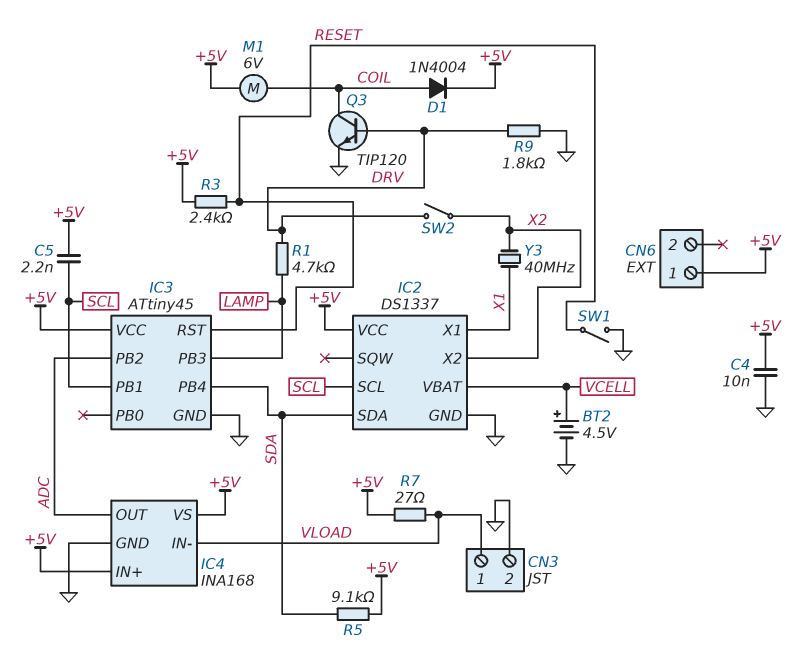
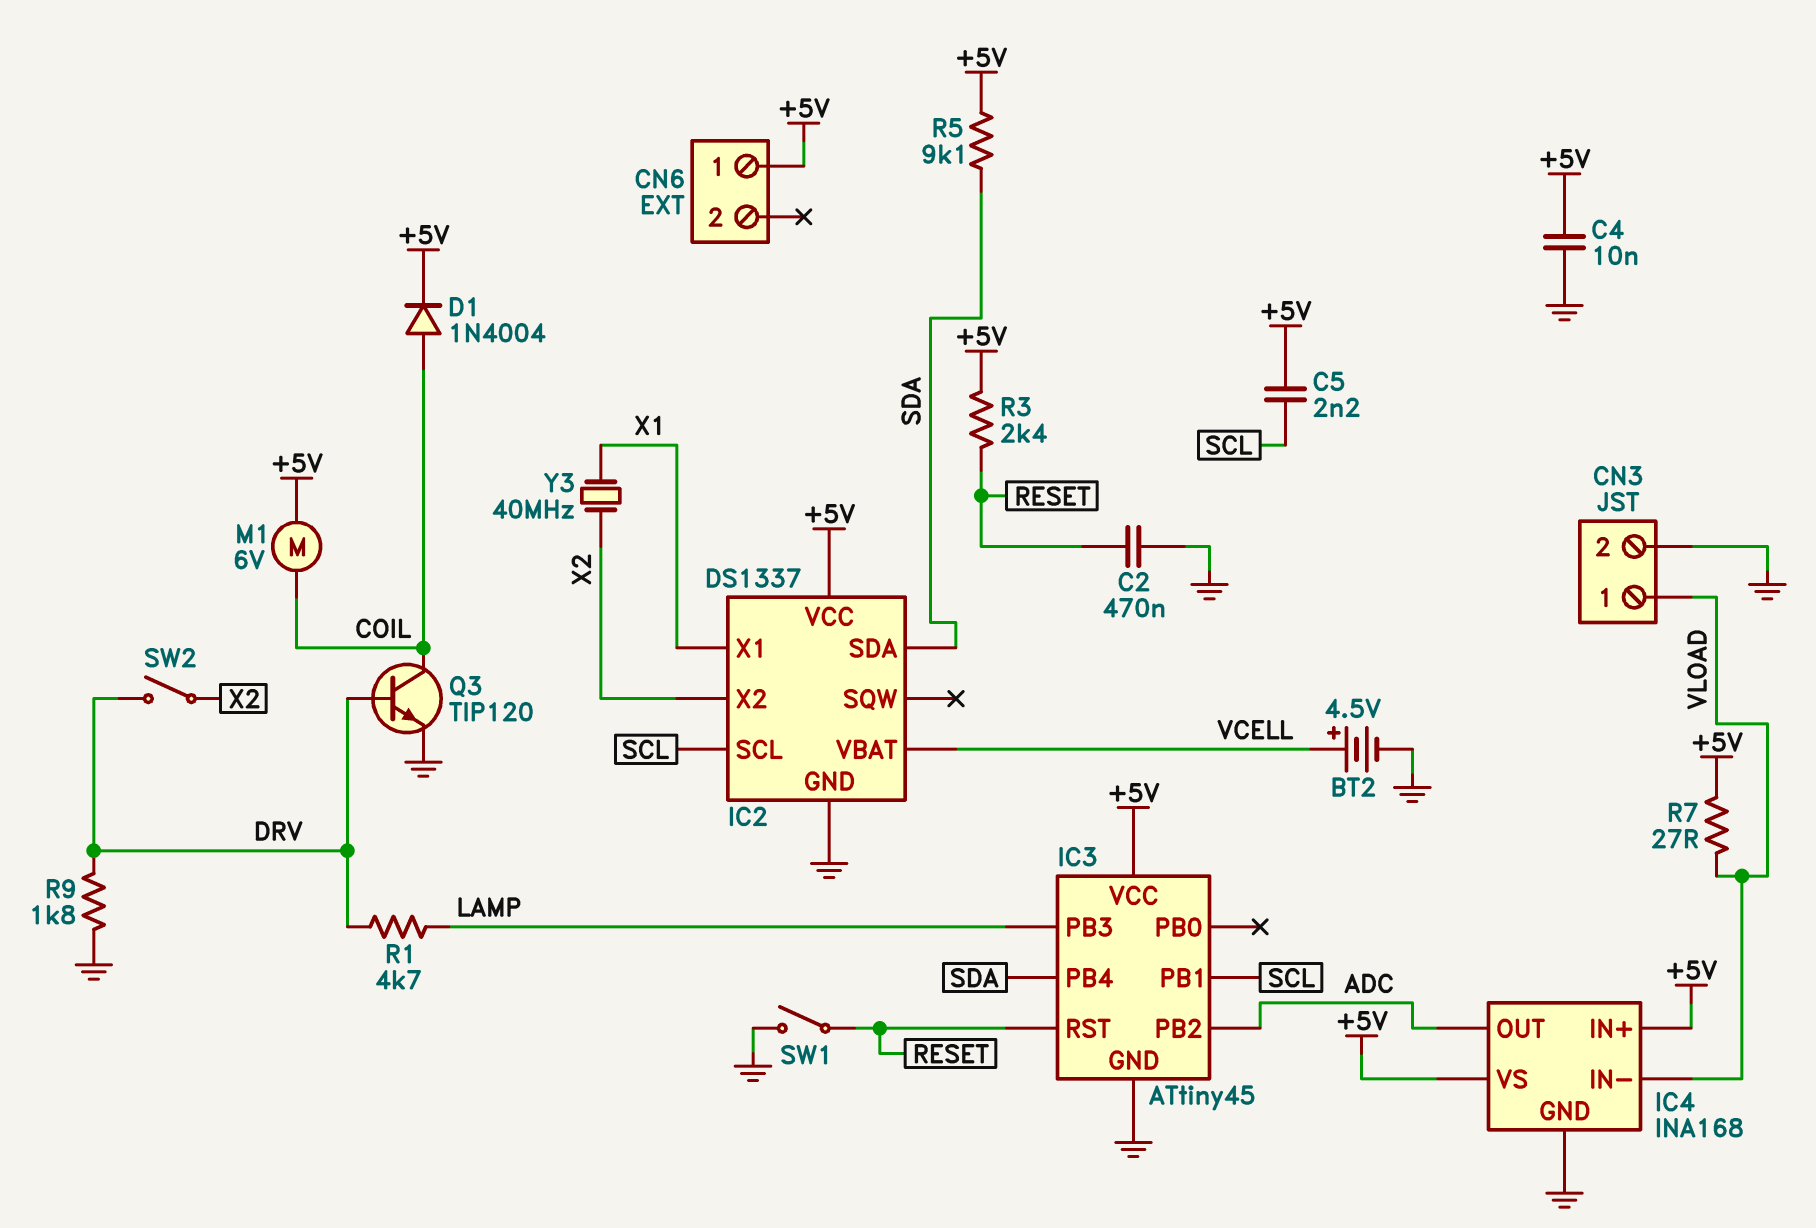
C2: none -> 470nF (GND, RESET)

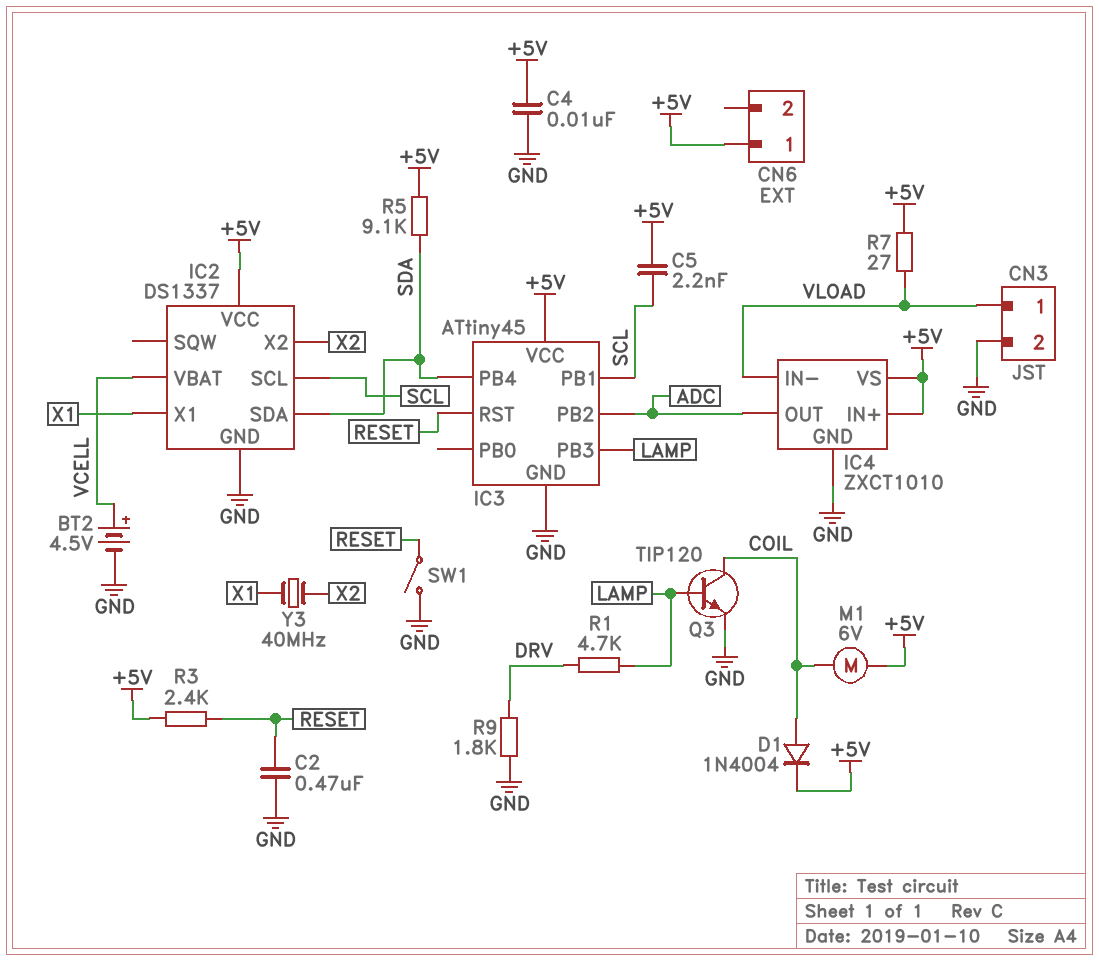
IC4: INA168 -> ZXCT1010
Q3: NPN TIP120 (B DRV, C COIL, E GND) -> NPN TIP120 (B LAMP, C COIL, E GND)
SW2: switch (DRV, X2) -> none

